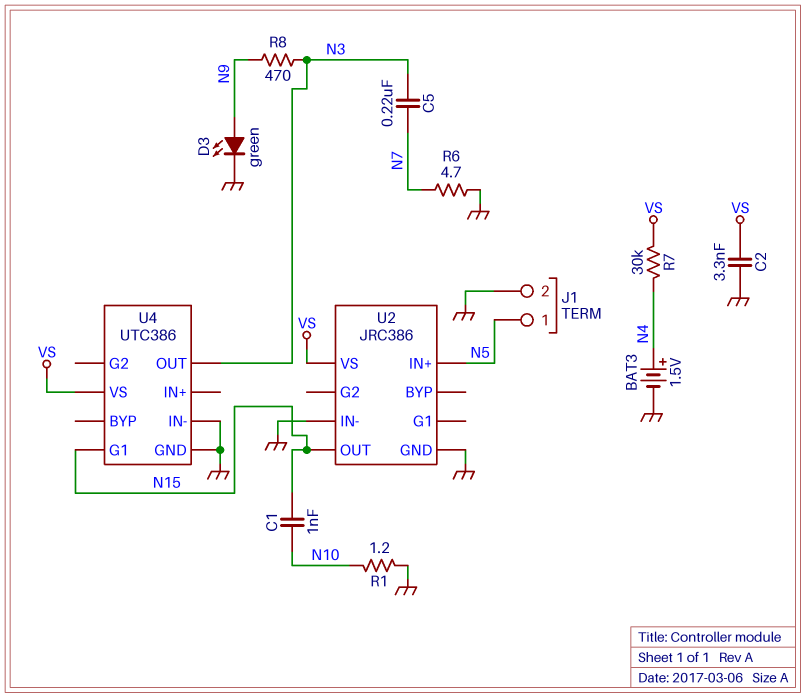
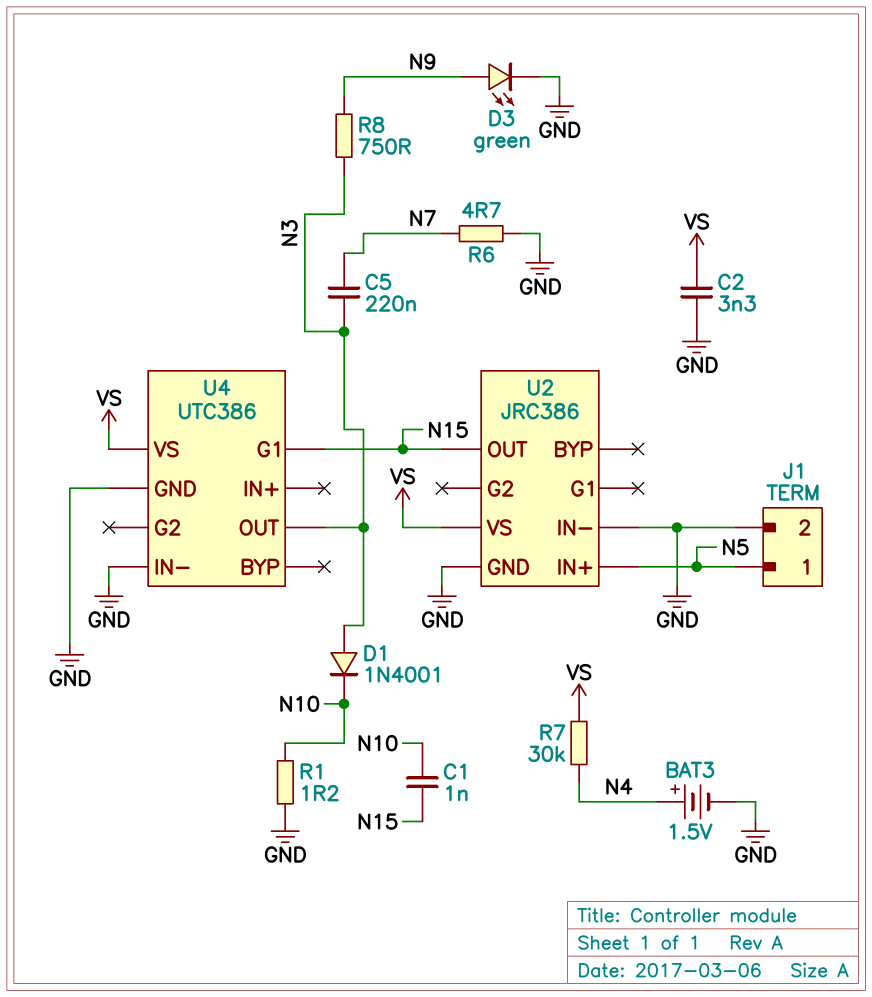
D1: none -> diode 1N4001 (A N3, K N10)
R8: 470 (N3, N9) -> 750 (N3, N9)

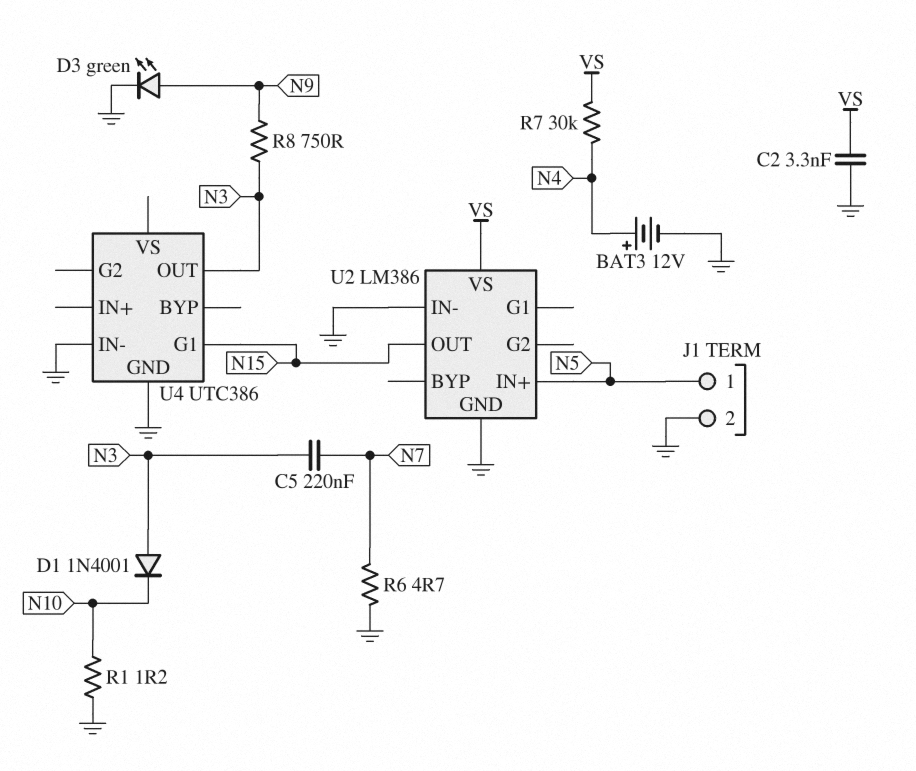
BAT3: 1.5V (plus N4, minus GND) -> 12V (plus N4, minus GND)
C1: 1nF (N10, N15) -> none
U2: JRC386 -> LM386
U4 pin VS: VS -> none

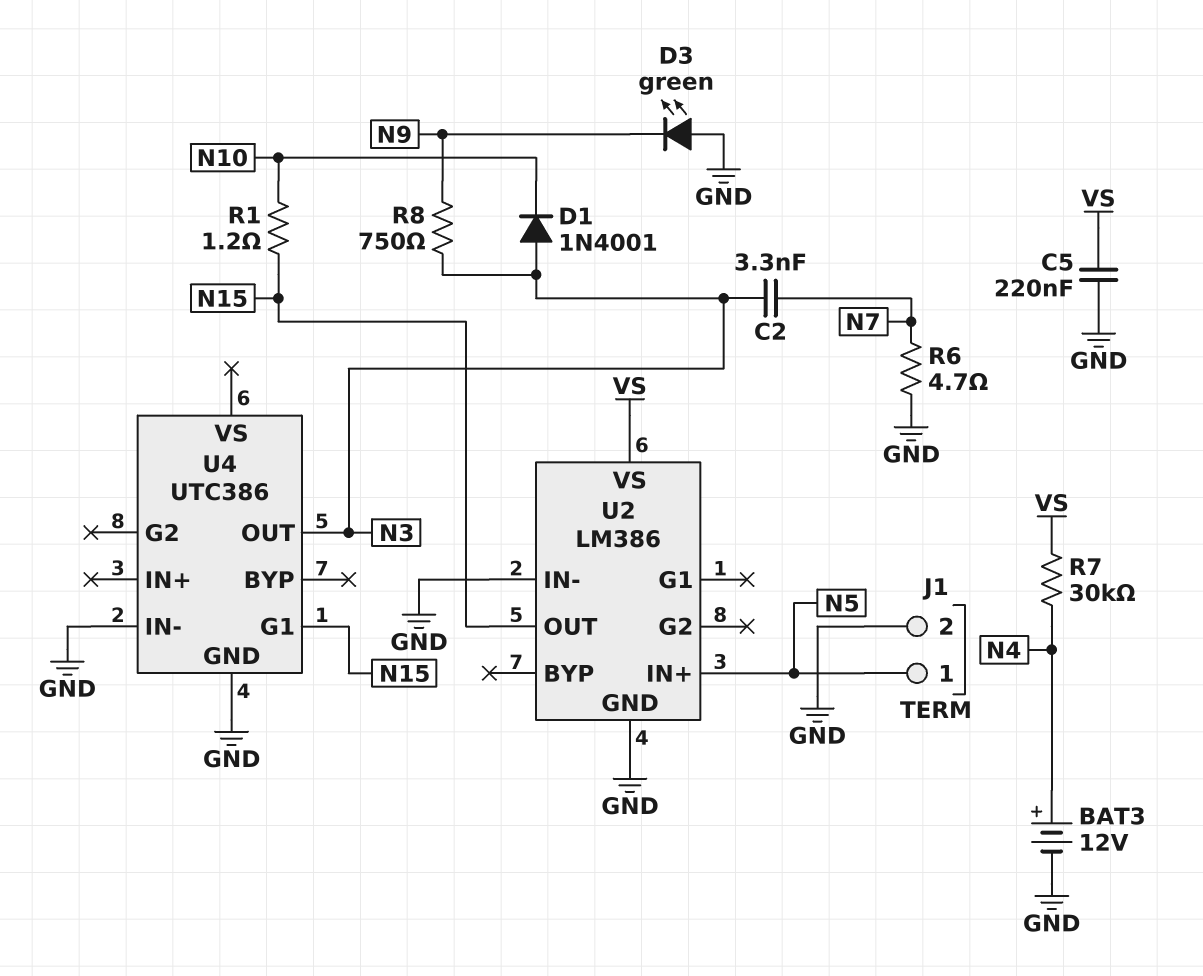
C2: 3.3nF (GND, VS) -> 3.3nF (N3, N7)
C5: 220nF (N3, N7) -> 220nF (GND, VS)
D3: LED green (A N9, K GND) -> LED green (A GND, K N9)
R1: 1.2 (GND, N10) -> 1.2 (N10, N15)

